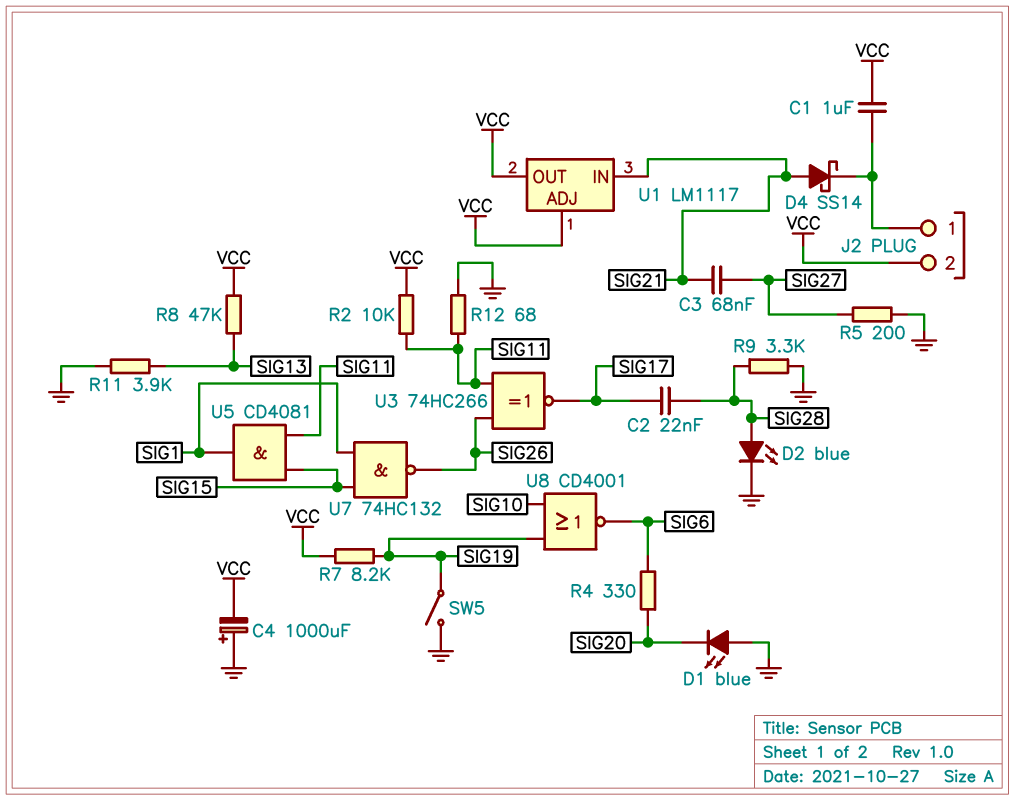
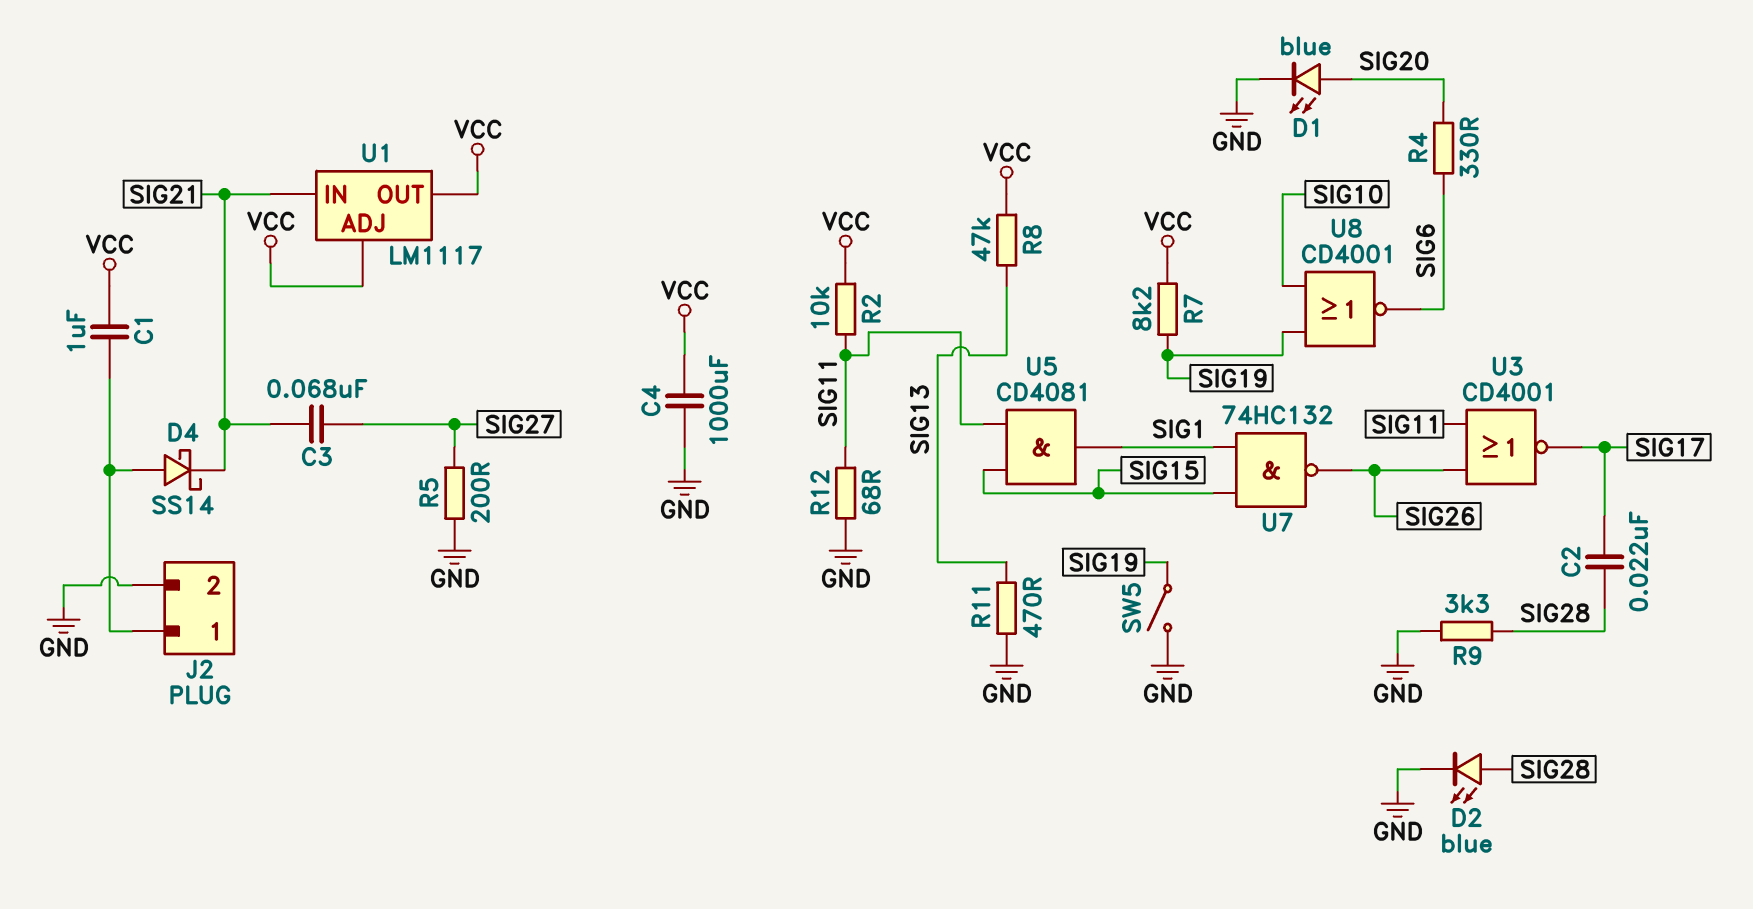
C4: 1000uF (plus GND, minus VCC) -> 1000uF (GND, VCC)
D1: LED blue (A GND, K SIG20) -> LED blue (A SIG20, K GND)
D4: schottky SS14 (A SIG21, K J2/1) -> schottky SS14 (A J2/1, K SIG21)
J2 pin 2: VCC -> GND
R11: 3.9k (GND, SIG13) -> 470 (GND, SIG13)
U3: XNOR 74HC266 (in SIG11, in SIG26, out SIG17) -> NOR CD4001 (in SIG11, in SIG26, out SIG17)

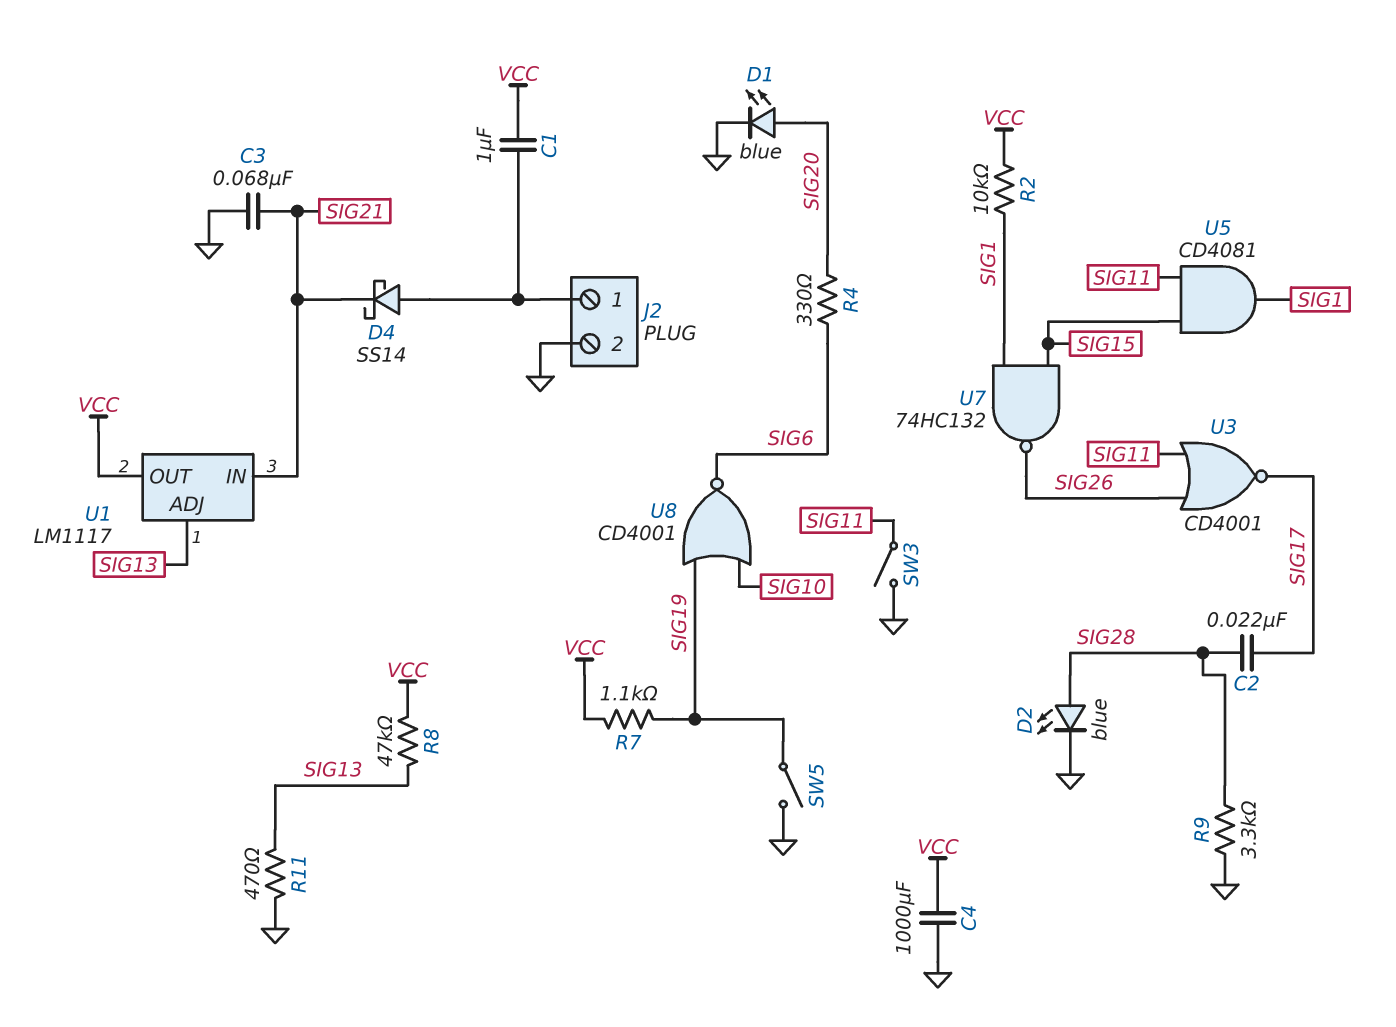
C3: 68nF (SIG21, SIG27) -> 68nF (GND, SIG21)
R2: 10k (SIG11, VCC) -> 10k (SIG1, VCC)
R5: 200 (GND, SIG27) -> none
R7: 8.2k (SIG19, VCC) -> 1.1k (SIG19, VCC)
R12: 68 (GND, SIG11) -> none
SW3: none -> switch (GND, SIG11)
U1 pin ADJ: VCC -> SIG13

